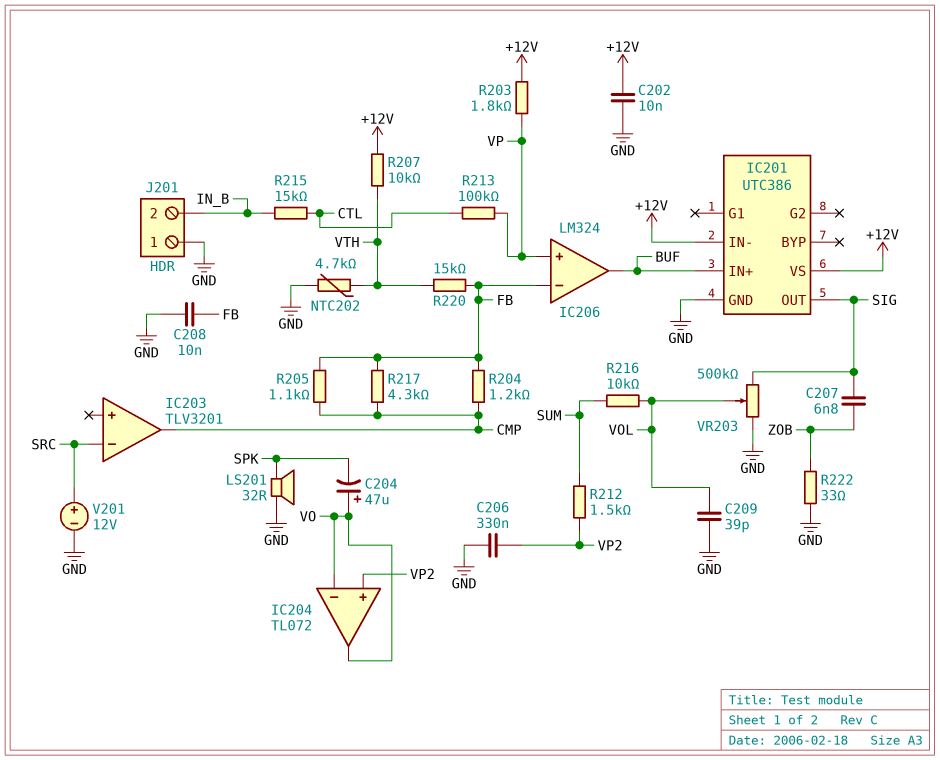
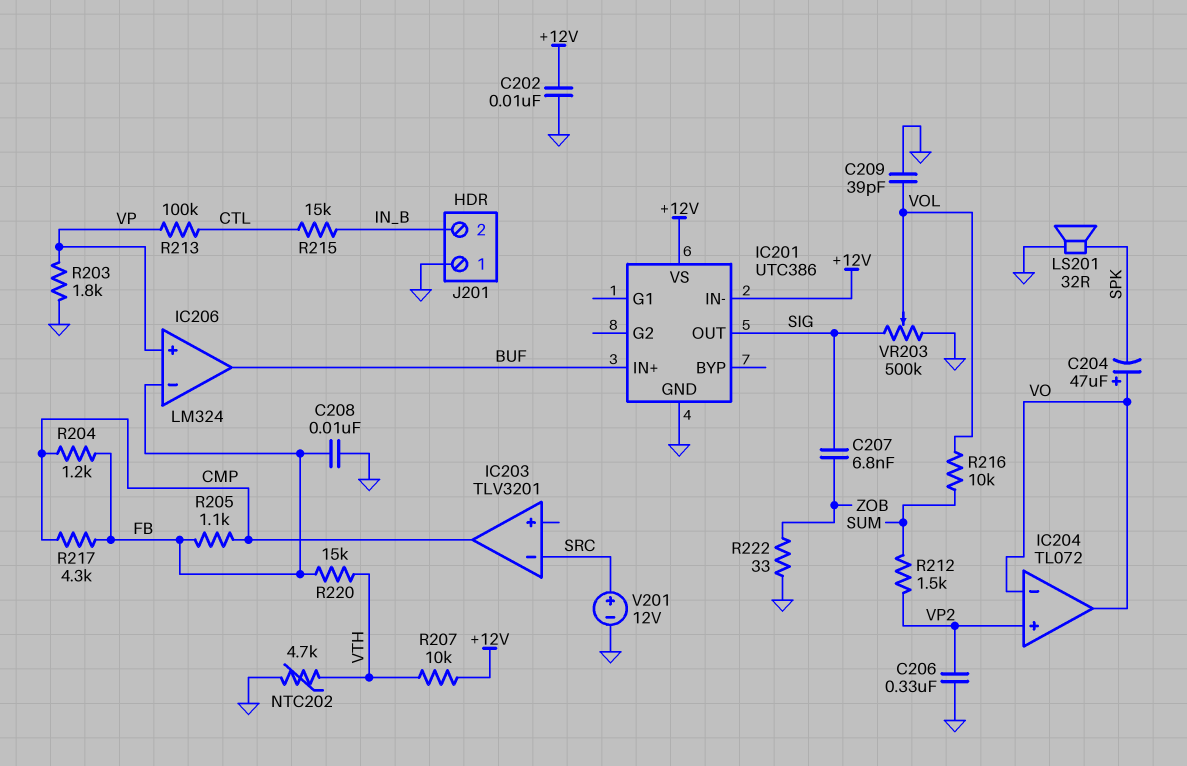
R203: 1.8k (+12V, VP) -> 1.8k (GND, VP)

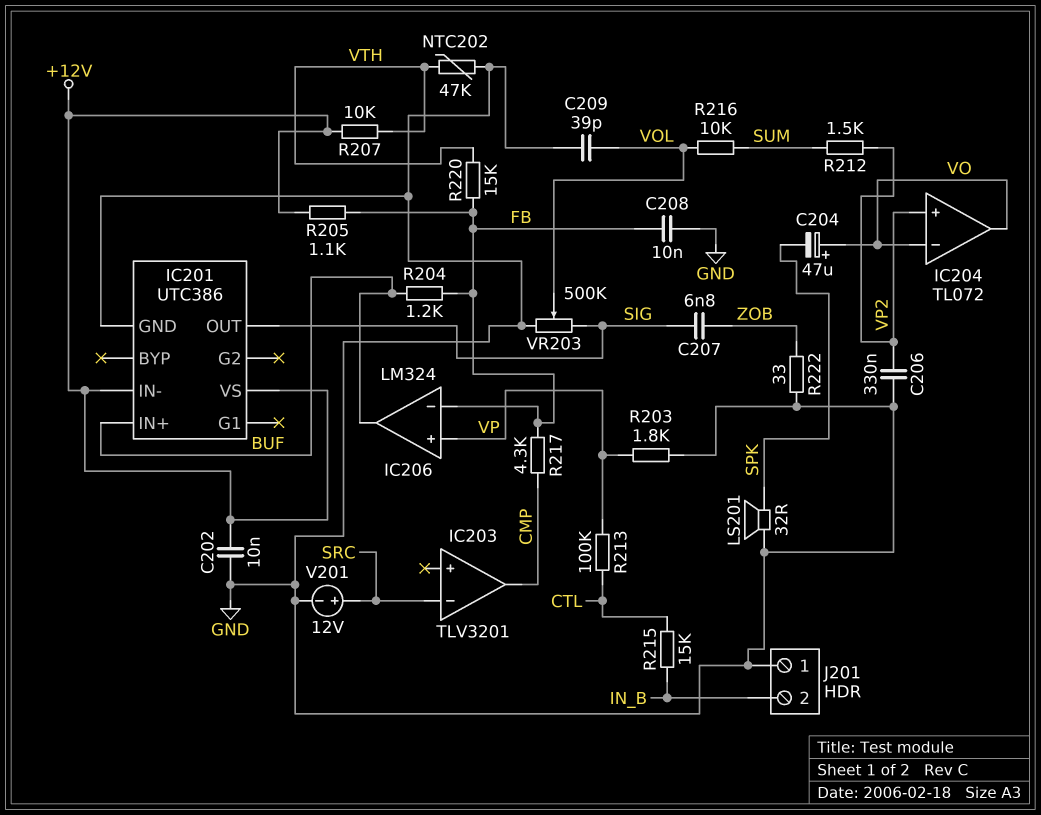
NTC202: 4.7k (GND, VTH) -> 47k (GND, VTH)
R204: 1.2k (CMP, FB) -> 1.2k (BUF, FB)
R205: 1.1k (CMP, FB) -> 1.1k (+12V, FB)

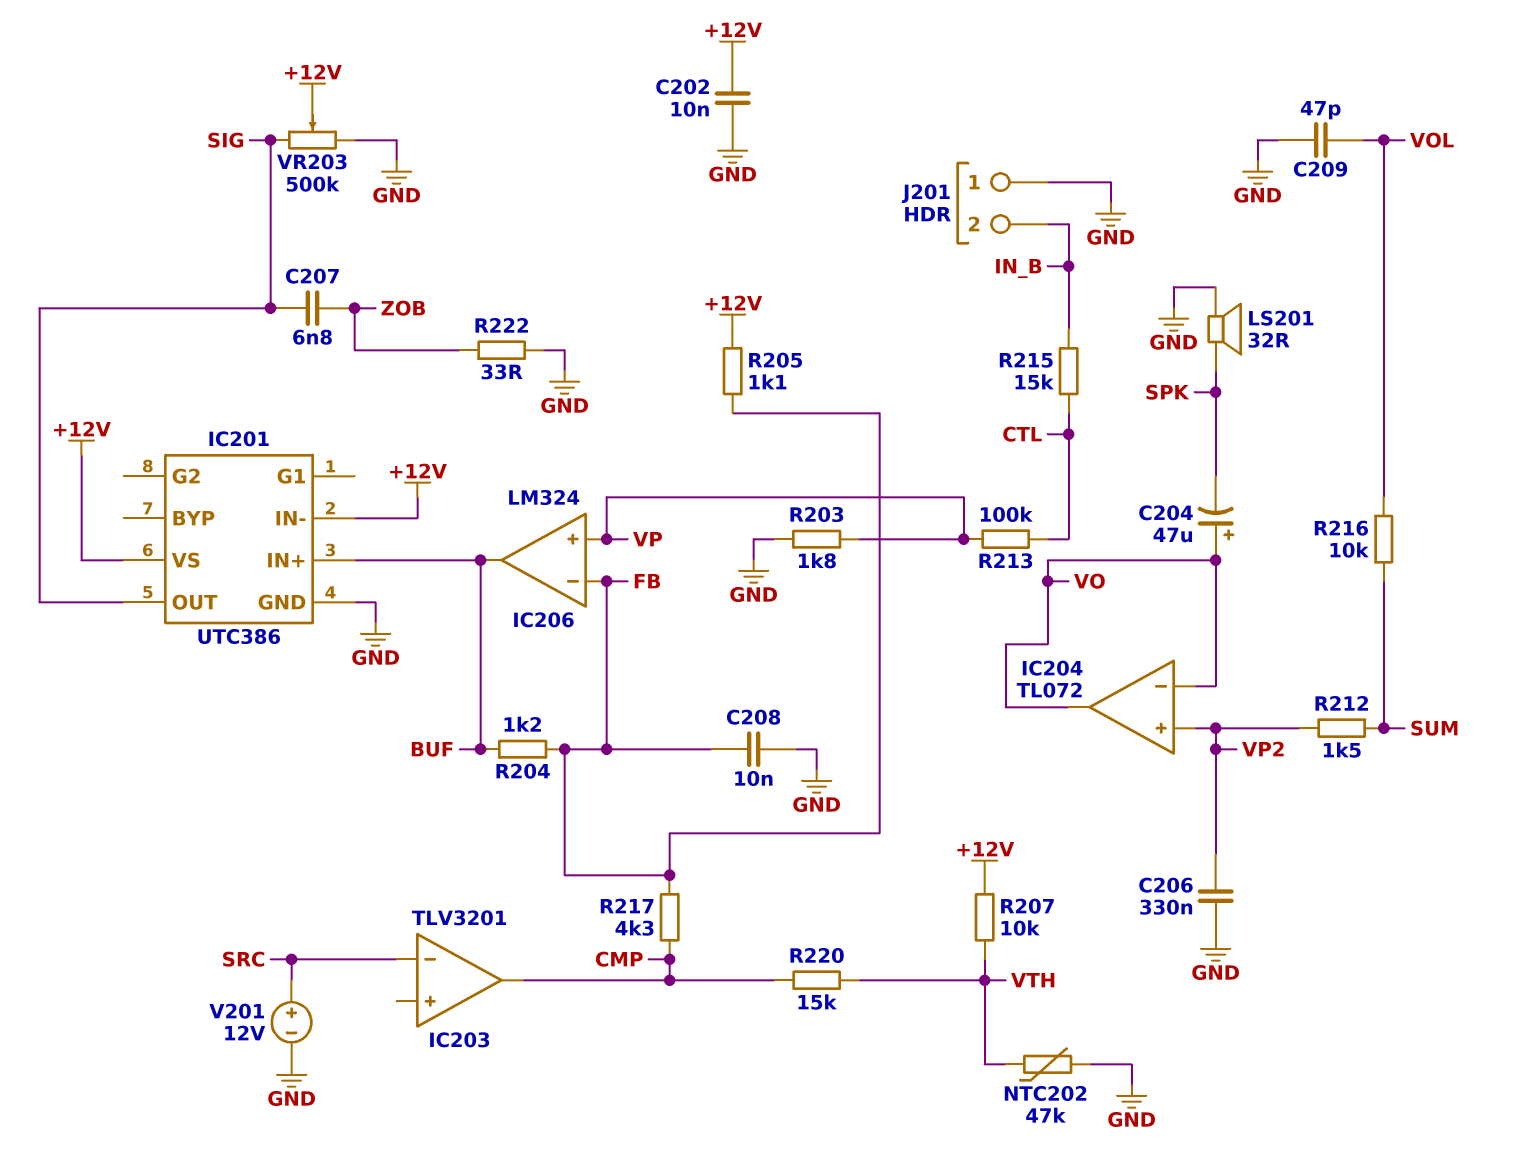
C209: 39pF (GND, VOL) -> 47pF (GND, VOL)
R220: 15k (FB, VTH) -> 15k (CMP, VTH)
VR203: 500k (GND, SIG, wiper VOL) -> 500k (GND, SIG, wiper +12V)

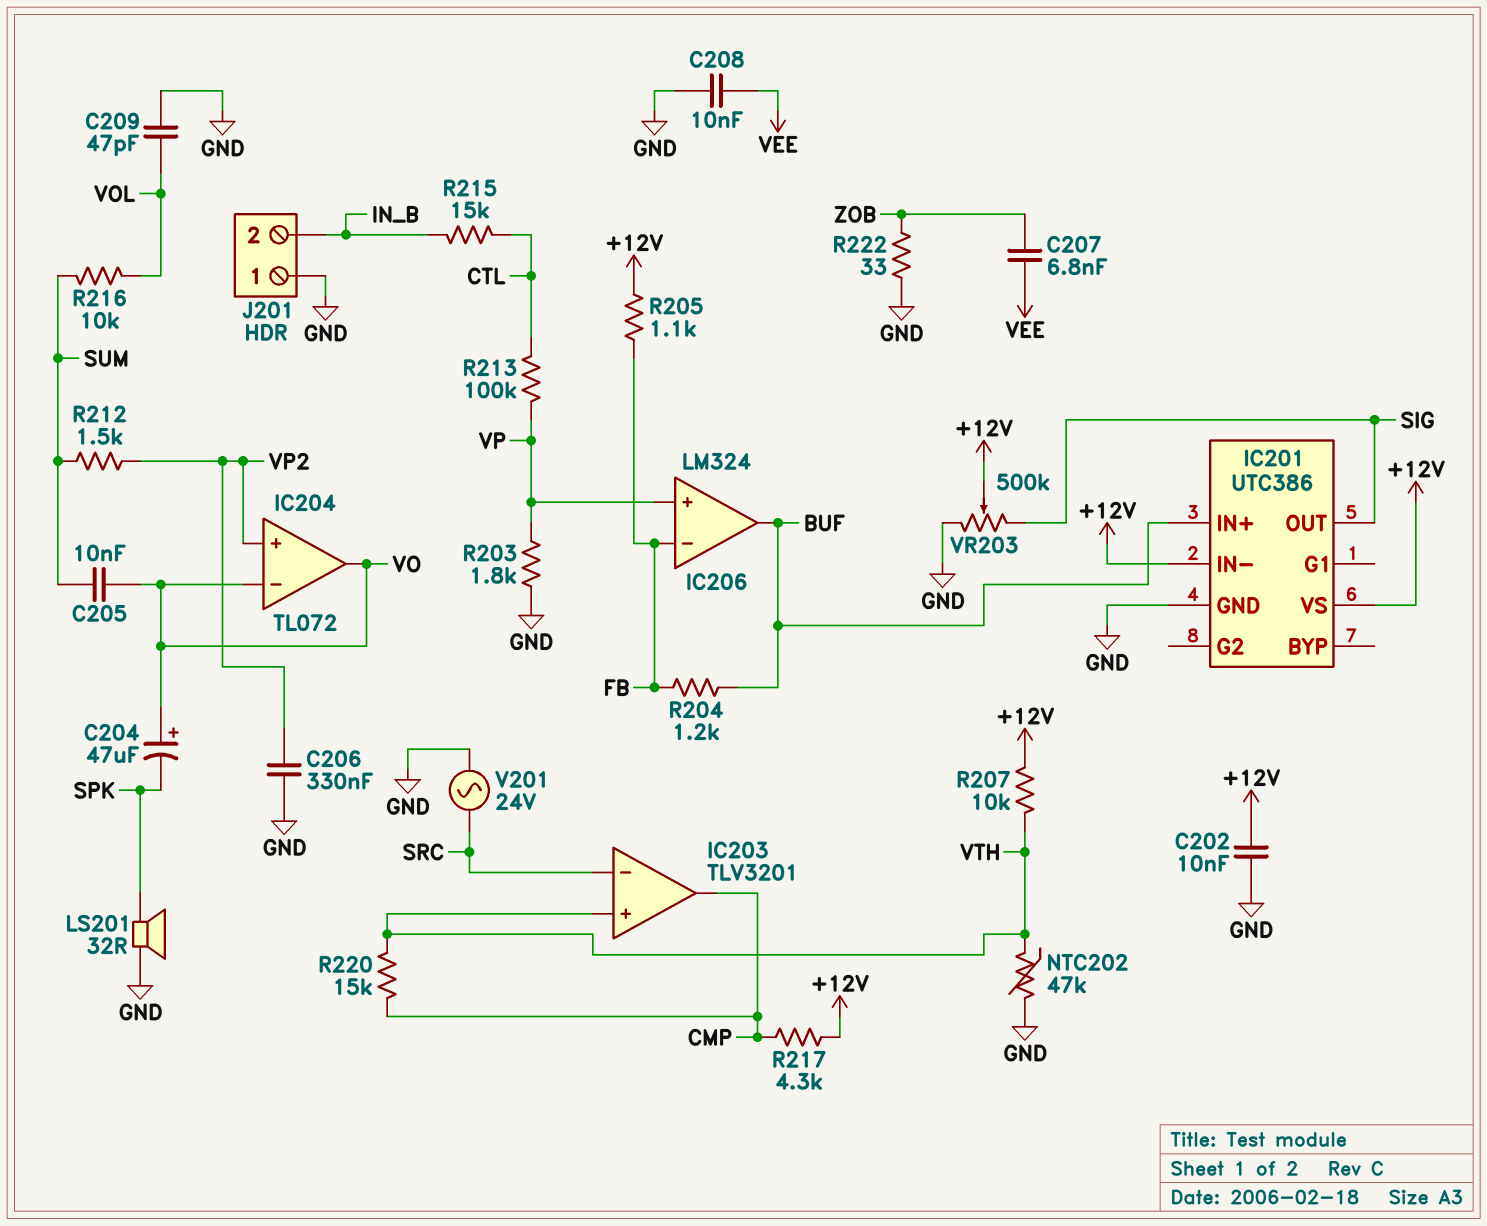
C205: none -> 10nF (SUM, VO)
C207: 6.8nF (SIG, ZOB) -> 6.8nF (VEE, ZOB)
C208: 10nF (FB, GND) -> 10nF (GND, VEE)
IC203 pin in+: none -> VTH
R217: 4.3k (CMP, FB) -> 4.3k (+12V, CMP)
V201: 12V (plus SRC, minus GND) -> AC 24V (GND, SRC)

